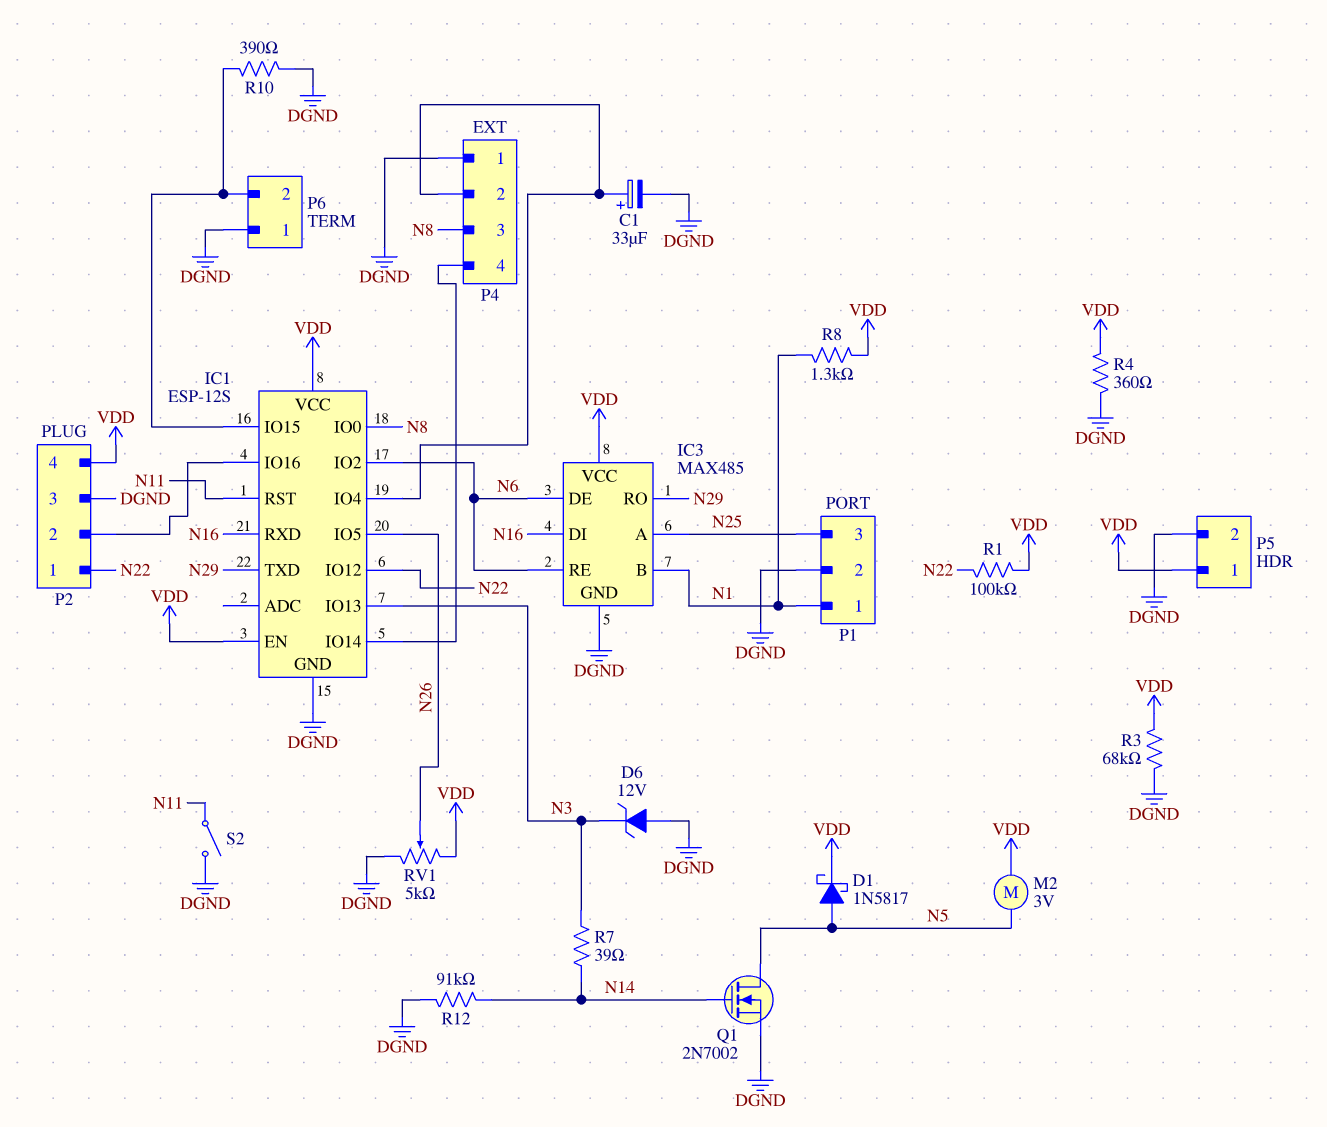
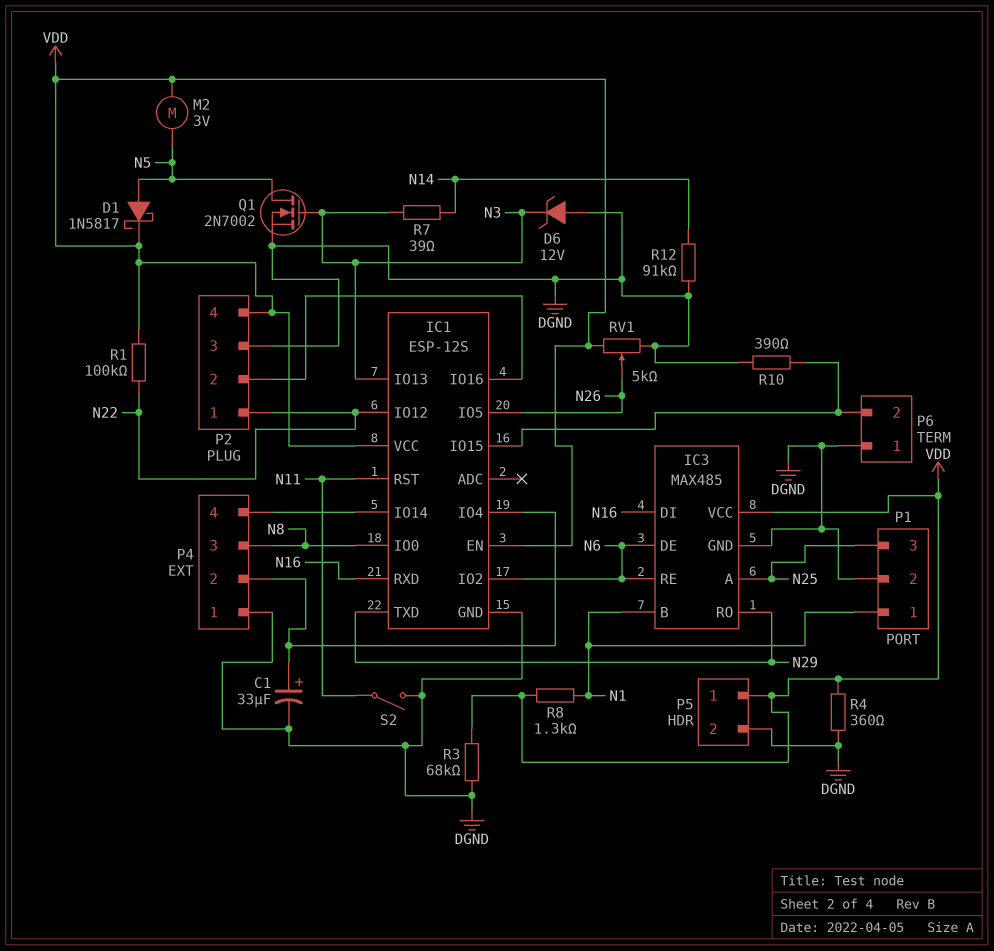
Q1: NMOS 2N7002 (G N14, D N5, S DGND) -> NMOS 2N7002 (G N3, D N5, S DGND)

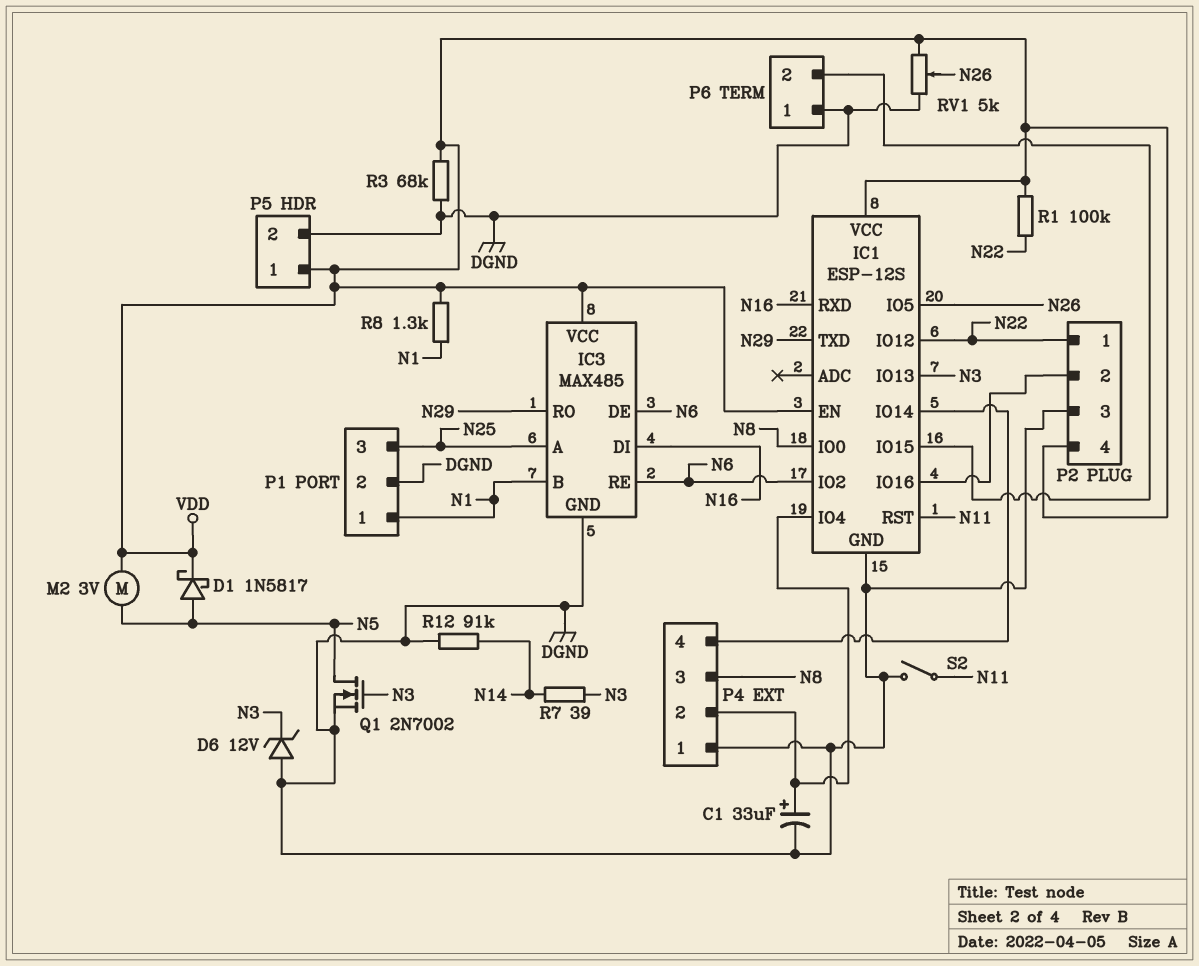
R4: 360 (DGND, VDD) -> none
R10: 390 (DGND, IC1/IO15) -> none

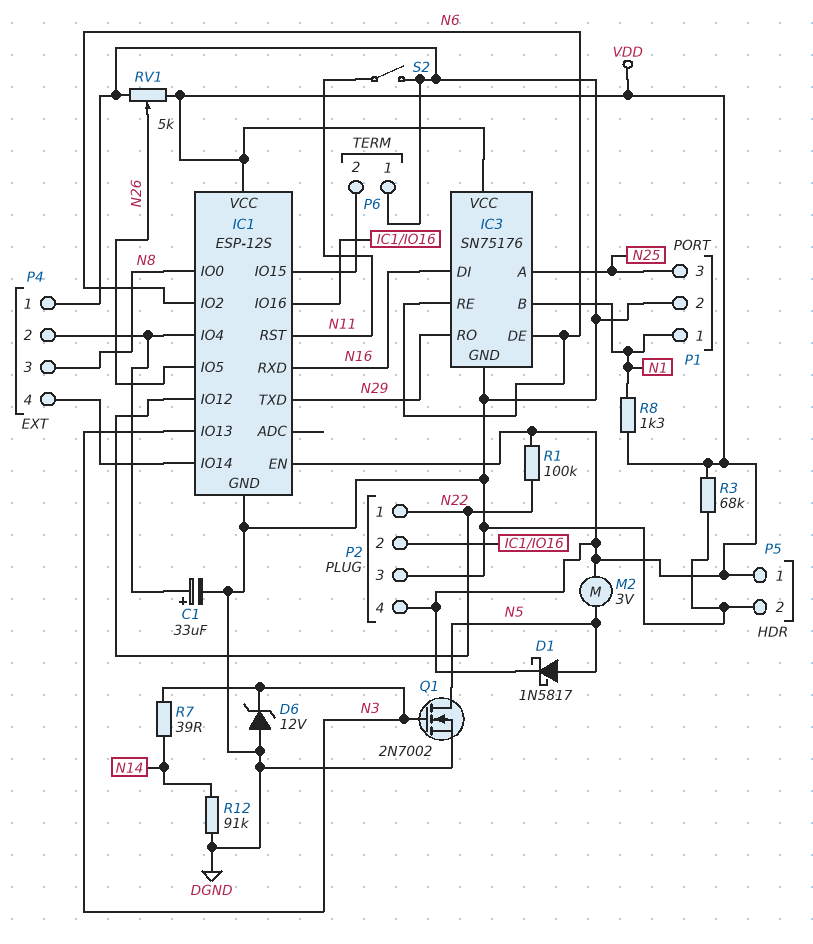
IC3: MAX485 -> SN75176

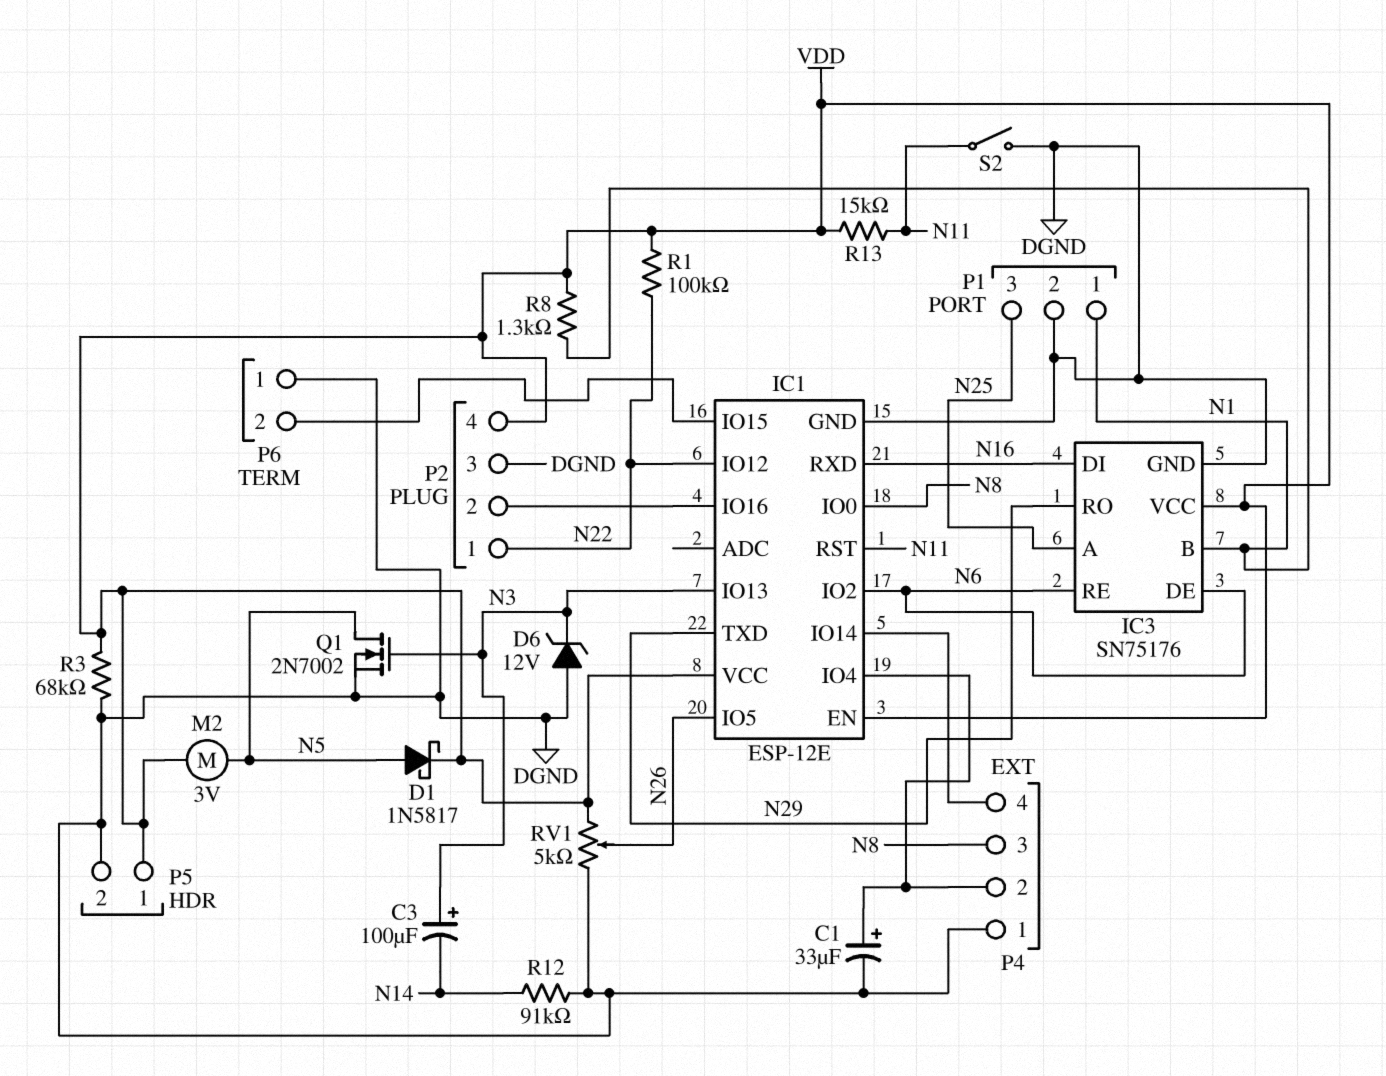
C3: none -> 100uF (plus N3, minus N14)
IC1: ESP-12S -> ESP-12E
R7: 39 (N3, N14) -> none
R13: none -> 15k (N11, VDD)

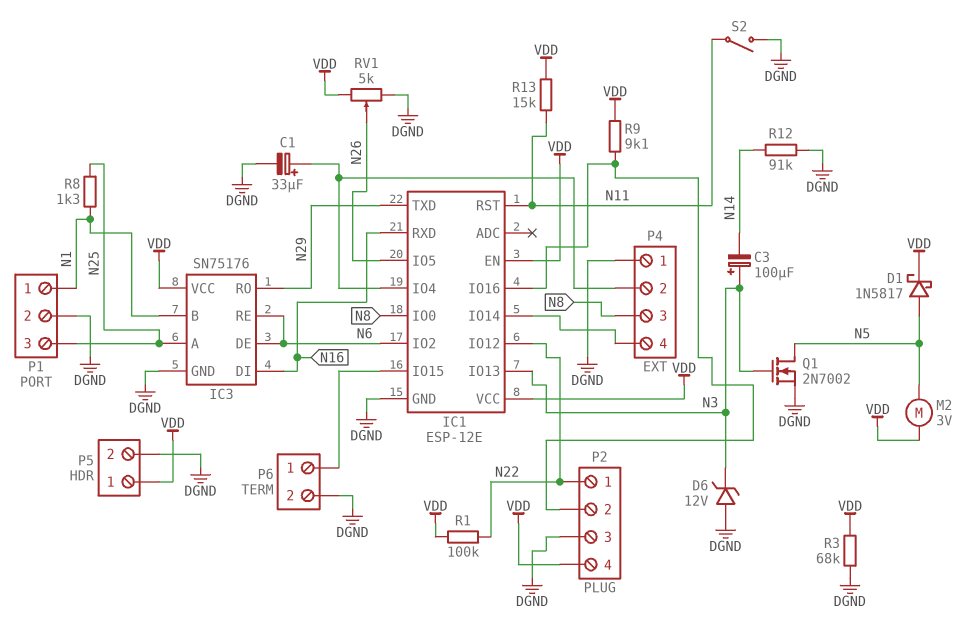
P6 pin 1: DGND -> IC1/IO15
P6 pin 2: IC1/IO15 -> DGND
R8: 1.3k (N1, VDD) -> 1.3k (N1, N25)
R9: none -> 9.1k (IC1/IO16, VDD)

